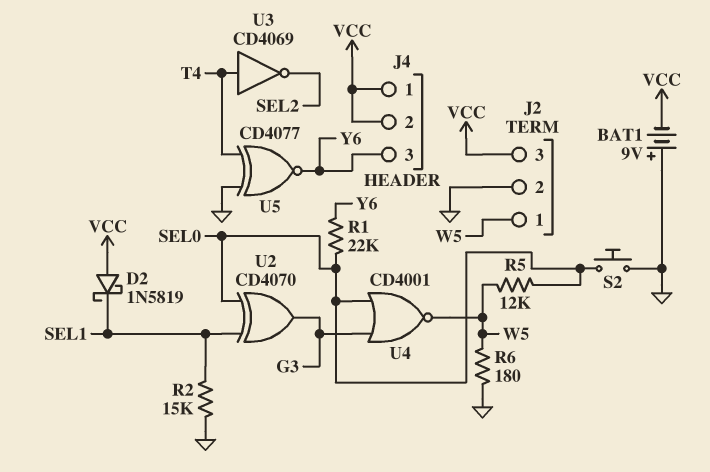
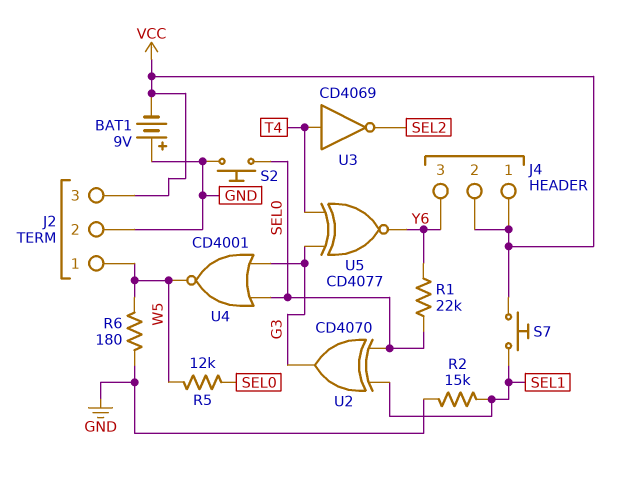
D2: schottky 1N5819 (A VCC, K SEL1) -> none
S7: none -> button (SEL1, VCC)
U5: XNOR CD4077 (in GND, in T4, out Y6) -> XNOR CD4077 (in G3, in T4, out Y6)

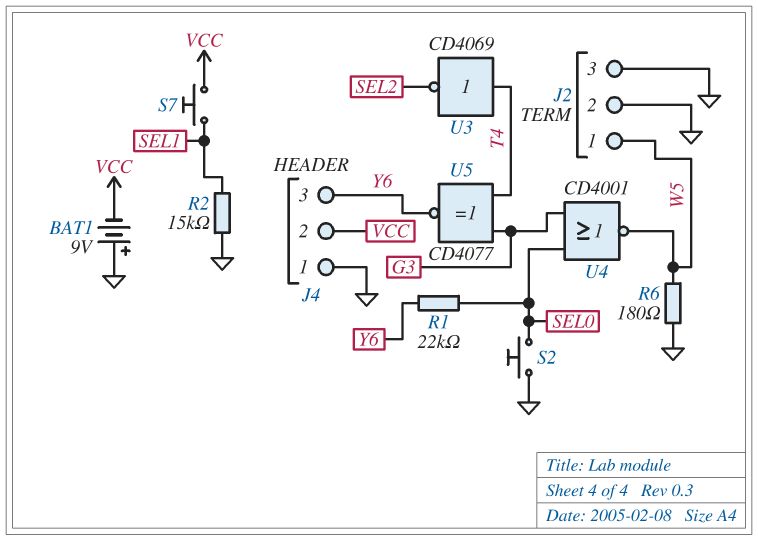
J2 pin 3: VCC -> GND
J4 pin 1: VCC -> GND
R5: 12k (SEL0, W5) -> none
U2: XOR CD4070 (in SEL0, in SEL1, out G3) -> none

